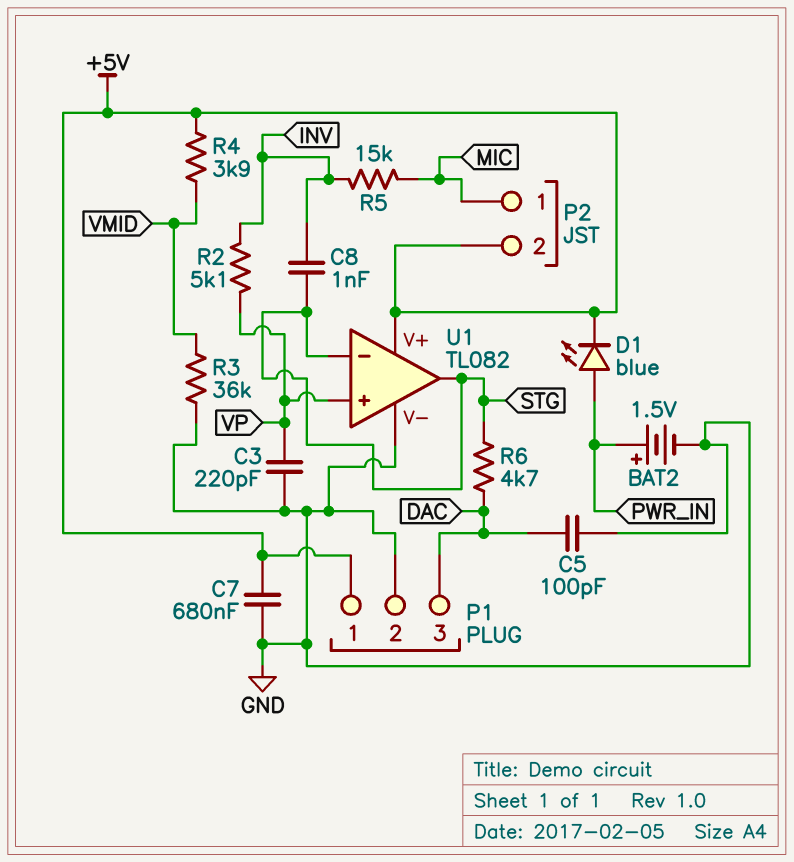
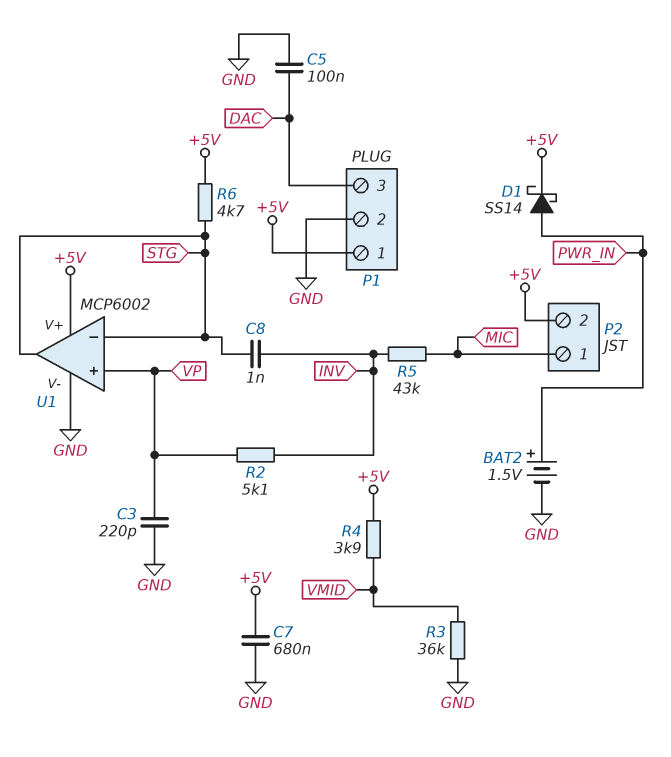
C5: 100pF (DAC, GND) -> 100nF (DAC, GND)
D1: LED blue (A PWR_IN, K +5V) -> schottky SS14 (A PWR_IN, K +5V)
R5: 15k (INV, MIC) -> 43k (INV, MIC)
R6: 4.7k (DAC, STG) -> 4.7k (+5V, STG)
U1: TL082 -> MCP6002

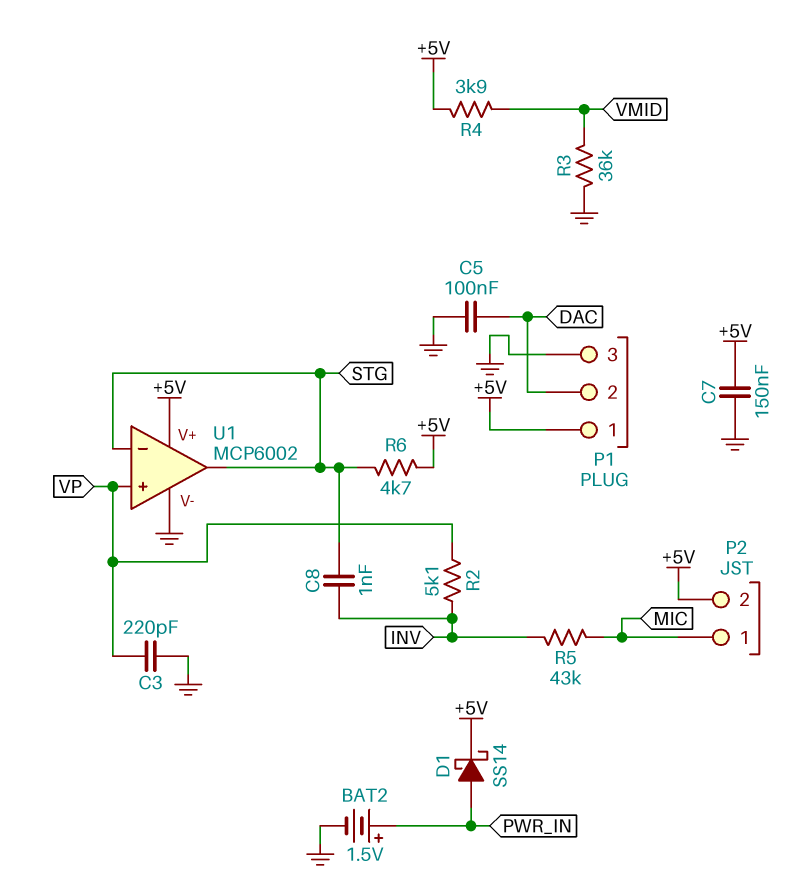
C7: 680nF (+5V, GND) -> 150nF (+5V, GND)
P1 pin 2: GND -> DAC
P1 pin 3: DAC -> GND

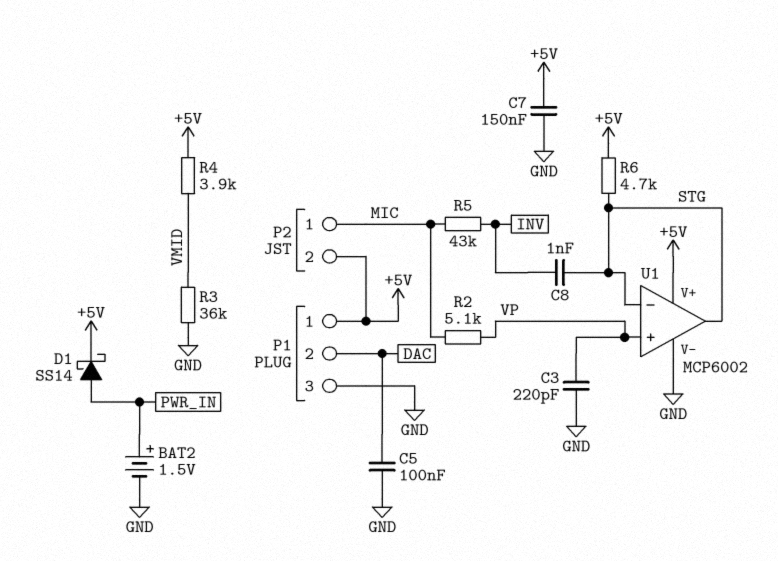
R2: 5.1k (INV, VP) -> 5.1k (MIC, VP)

